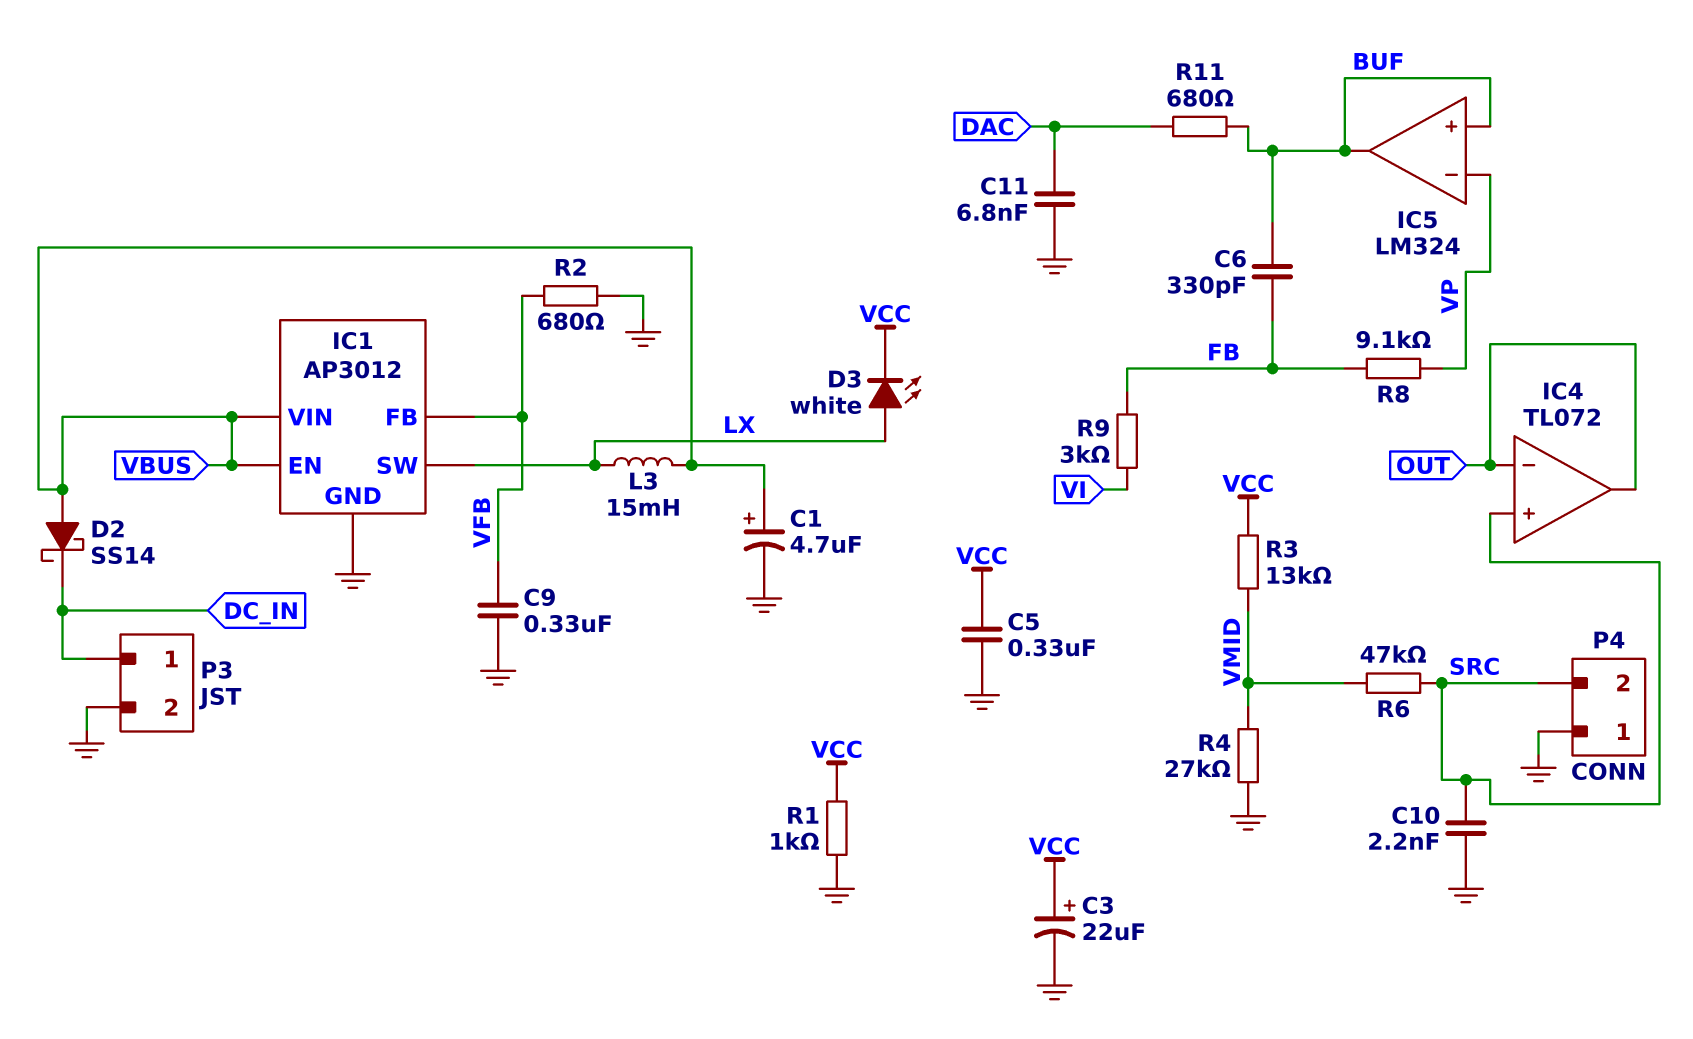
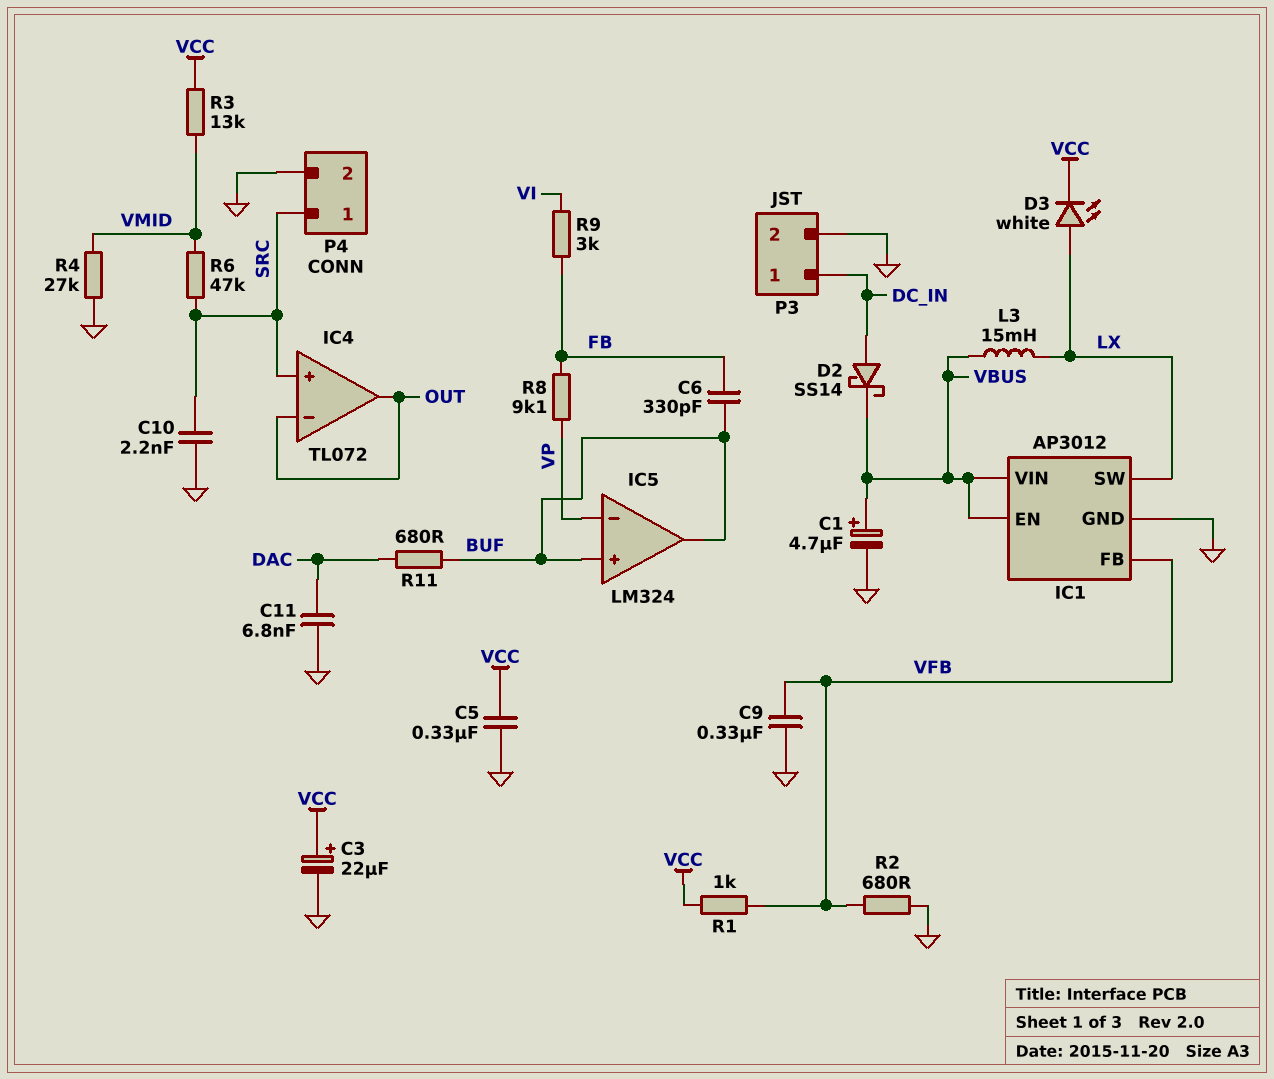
D2: schottky SS14 (A VBUS, K DC_IN) -> schottky SS14 (A DC_IN, K VBUS)
P4 pin 1: GND -> SRC
P4 pin 2: SRC -> GND
R1: 1k (GND, VCC) -> 1k (VCC, VFB)

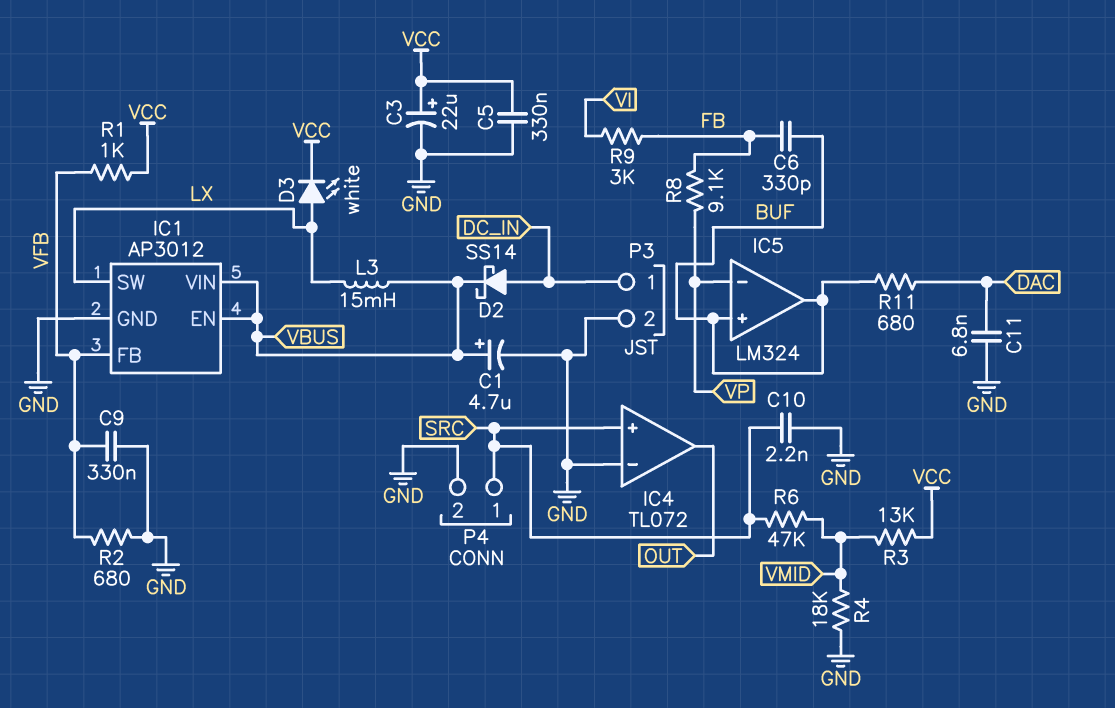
IC4 pin in-: OUT -> GND
R4: 27k (GND, VMID) -> 18k (GND, VMID)

